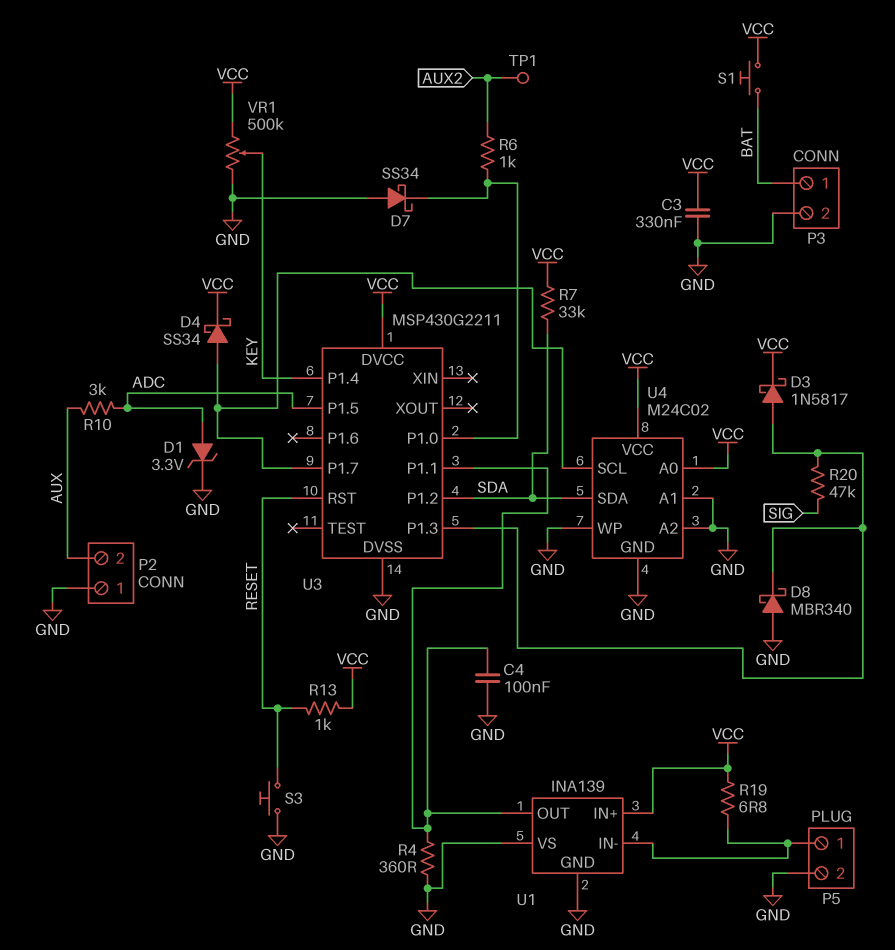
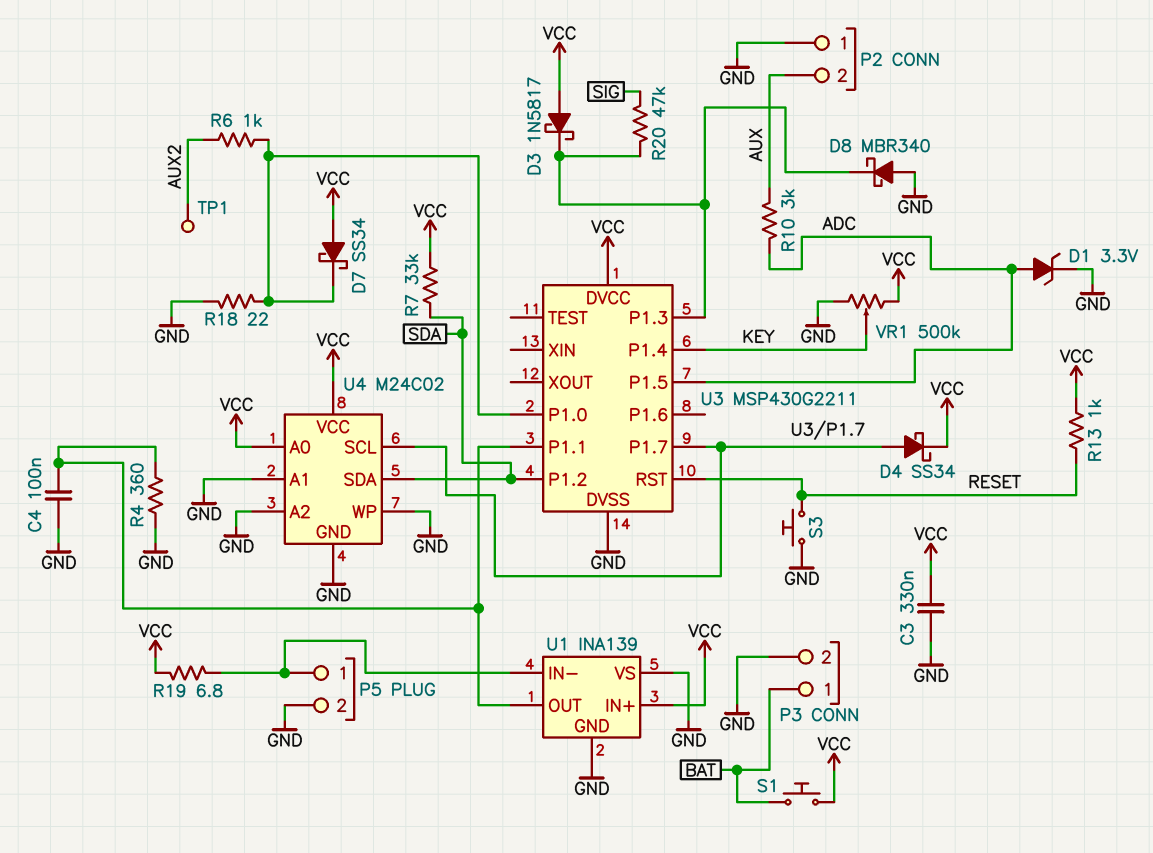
D3: schottky 1N5817 (A U3/P1.3, K VCC) -> schottky 1N5817 (A VCC, K U3/P1.3)
D7: schottky SS34 (A GND, K U3/P1.0) -> schottky SS34 (A VCC, K U3/P1.0)
R18: none -> 22 (GND, U3/P1.0)

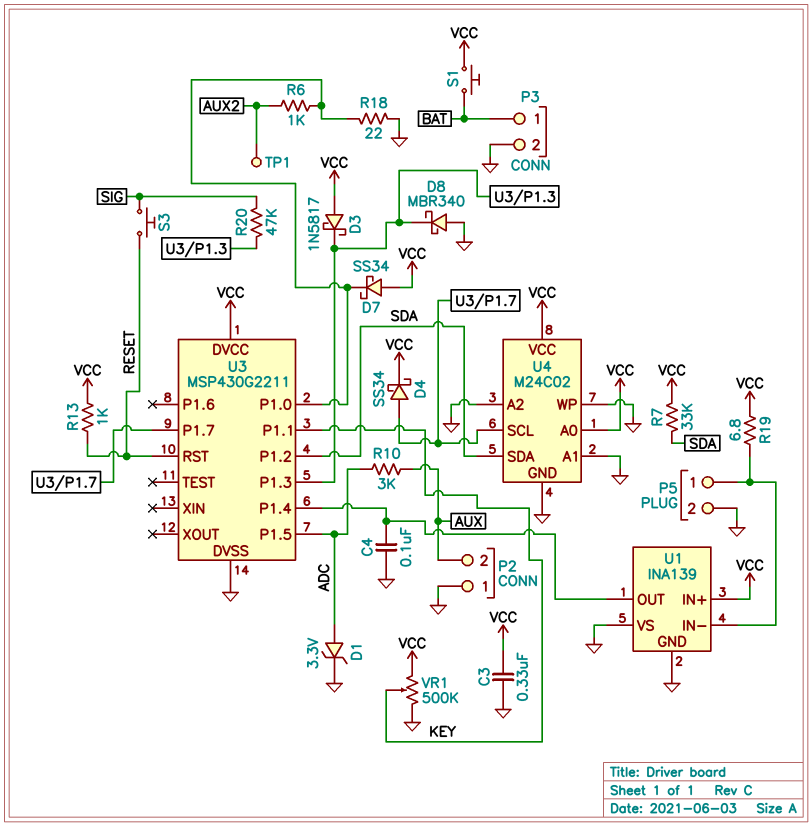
R4: 360 (GND, U1/OUT) -> none
S3: button (GND, RESET) -> button (RESET, SIG)
U3 pin P1.1: U1/OUT -> KEY
U3 pin P1.4: KEY -> U1/OUT

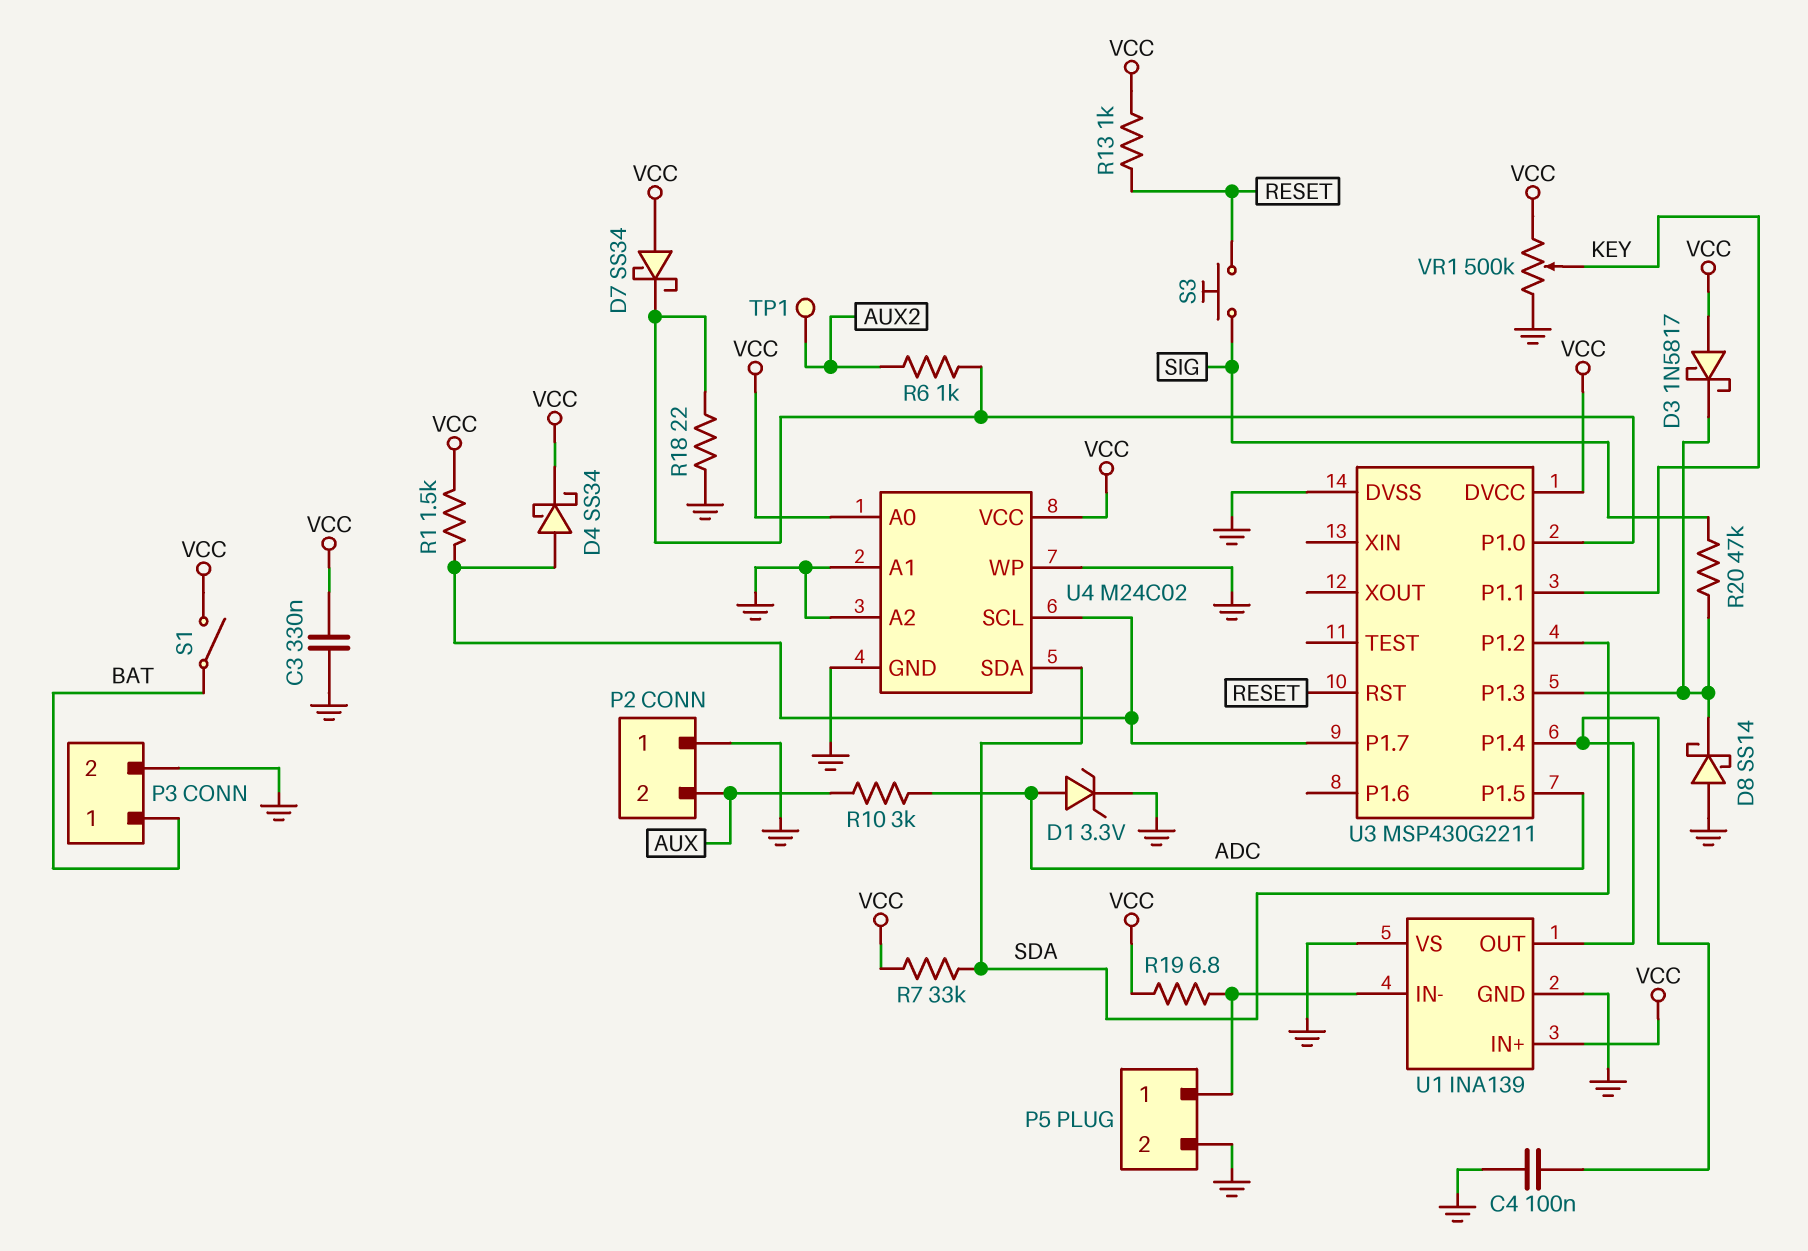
D8: schottky MBR340 (A GND, K U3/P1.3) -> schottky SS14 (A GND, K U3/P1.3)
R1: none -> 1.5k (U3/P1.7, VCC)
S1: button (BAT, VCC) -> switch (BAT, VCC)

